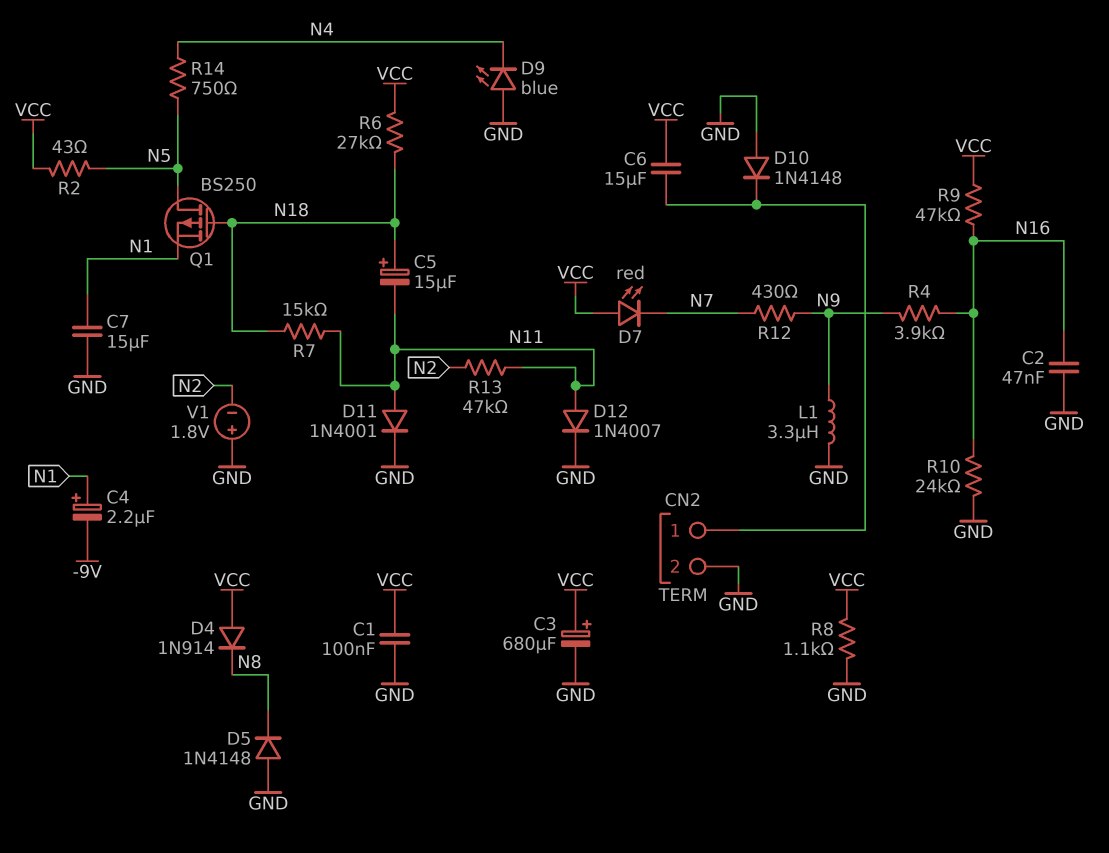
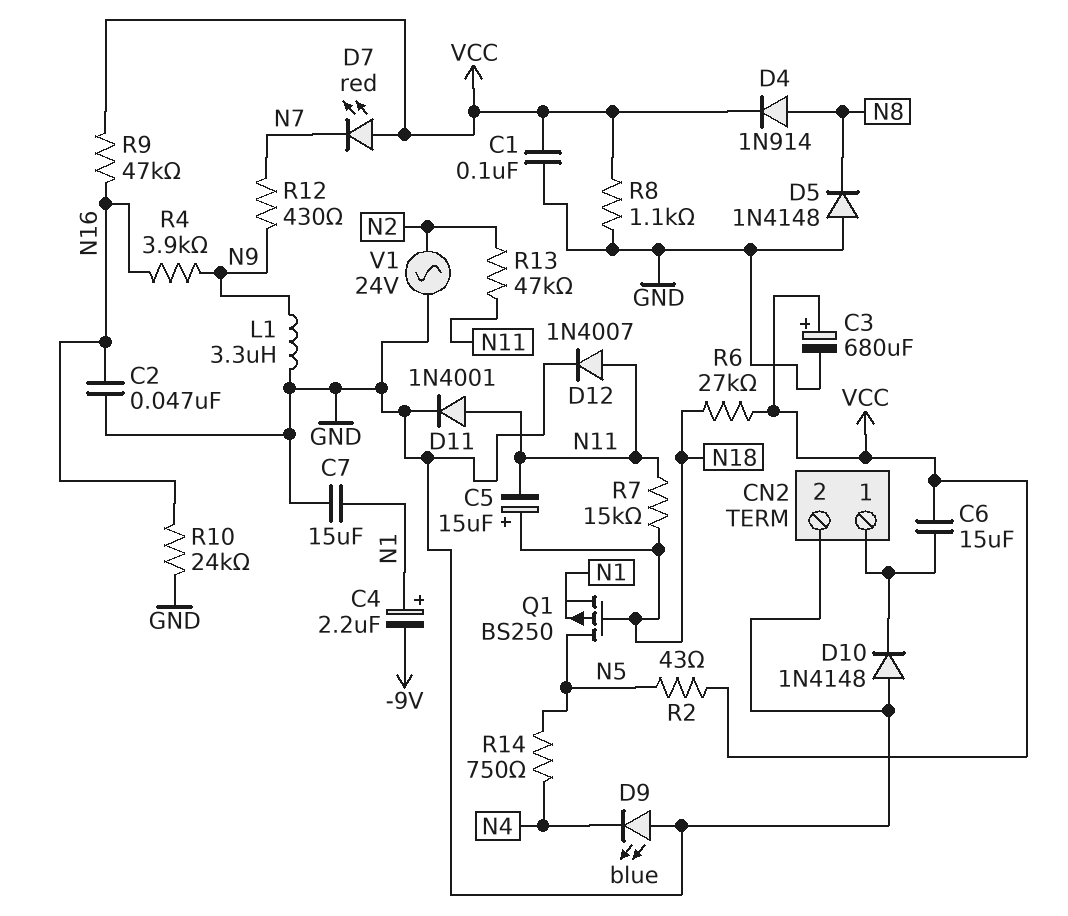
D4: diode 1N914 (A VCC, K N8) -> diode 1N914 (A N8, K VCC)
V1: 1.8V (plus GND, minus N2) -> AC 24V (GND, N2)

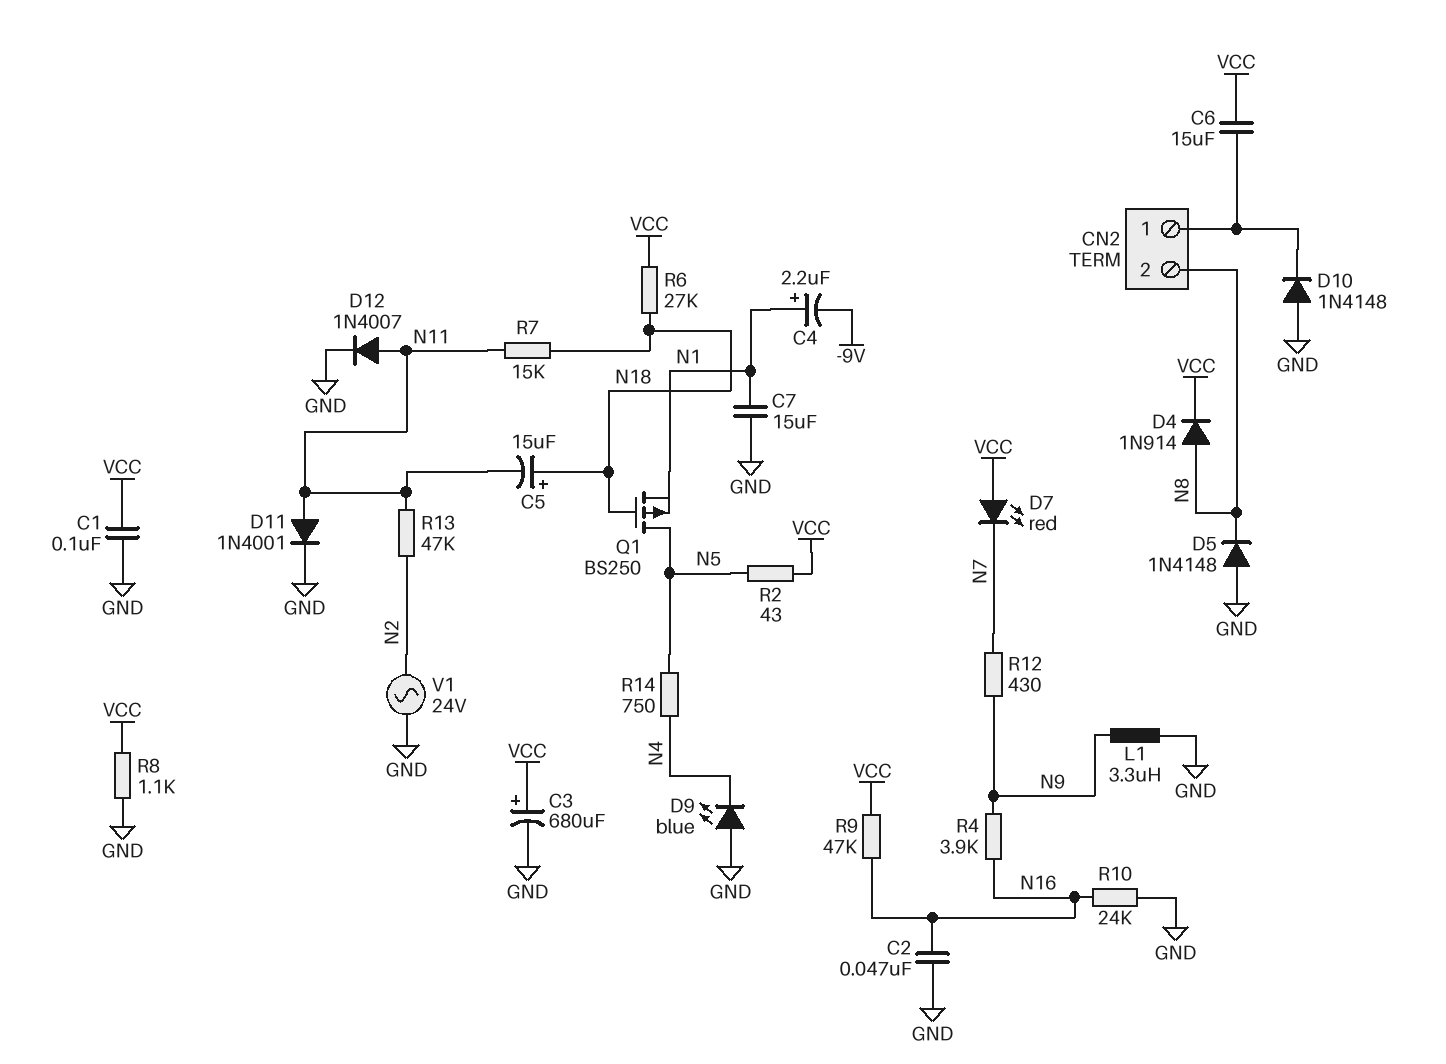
CN2 pin 2: GND -> N8

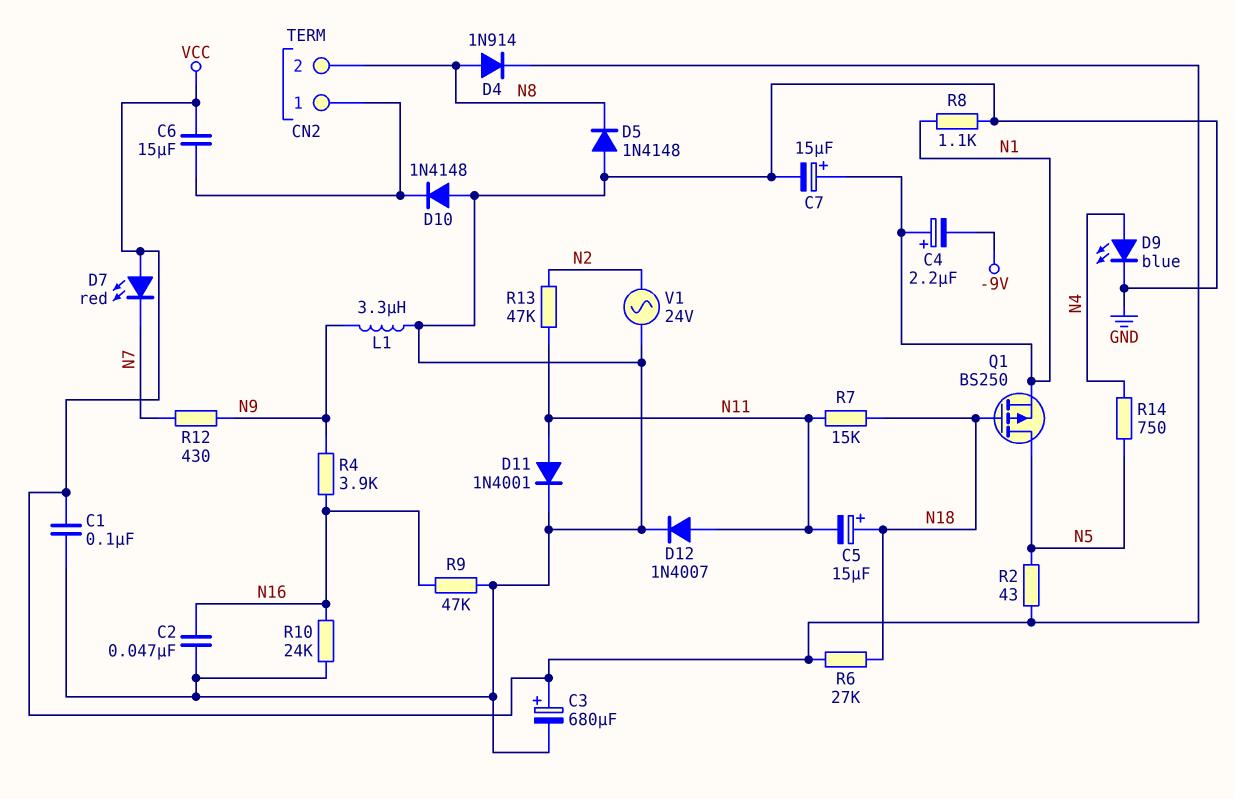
C7: 15uF (GND, N1) -> 15uF (plus N1, minus GND)
D9: LED blue (A GND, K N4) -> LED blue (A N4, K GND)
R8: 1.1k (GND, VCC) -> 1.1k (GND, N1)
R9: 47k (N16, VCC) -> 47k (GND, N16)

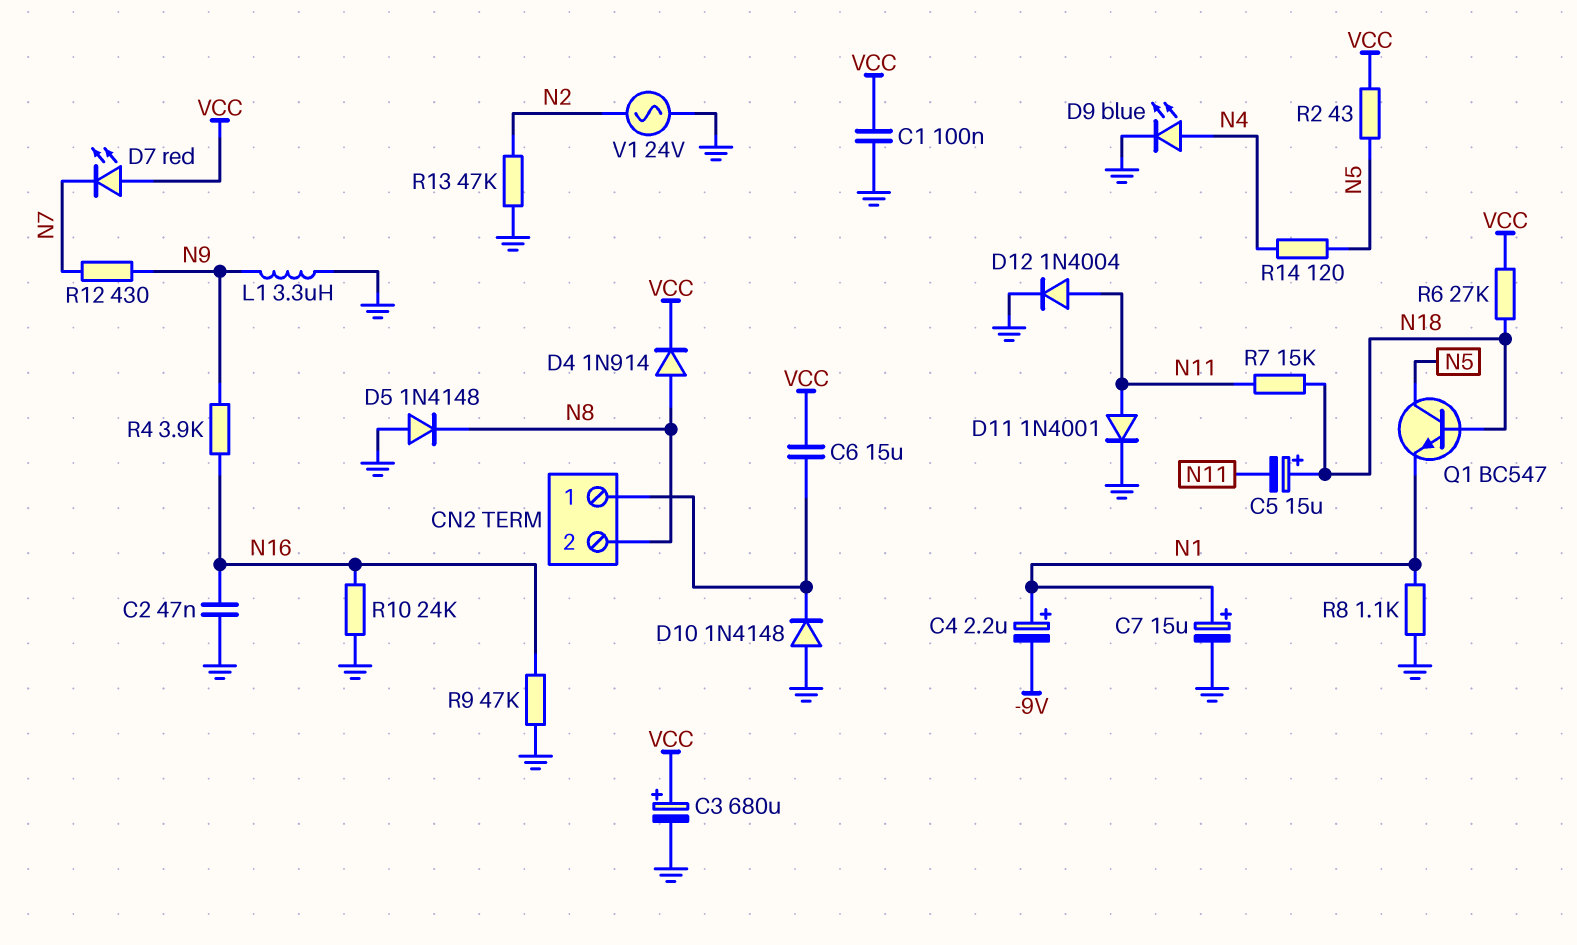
D12: diode 1N4007 (A N11, K GND) -> diode 1N4004 (A N11, K GND)
Q1: PMOS BS250 (G N18, D N5, S N1) -> NPN BC547 (B N18, C N5, E N1)
R13: 47k (N2, N11) -> 47k (GND, N2)
R14: 750 (N4, N5) -> 120 (N4, N5)

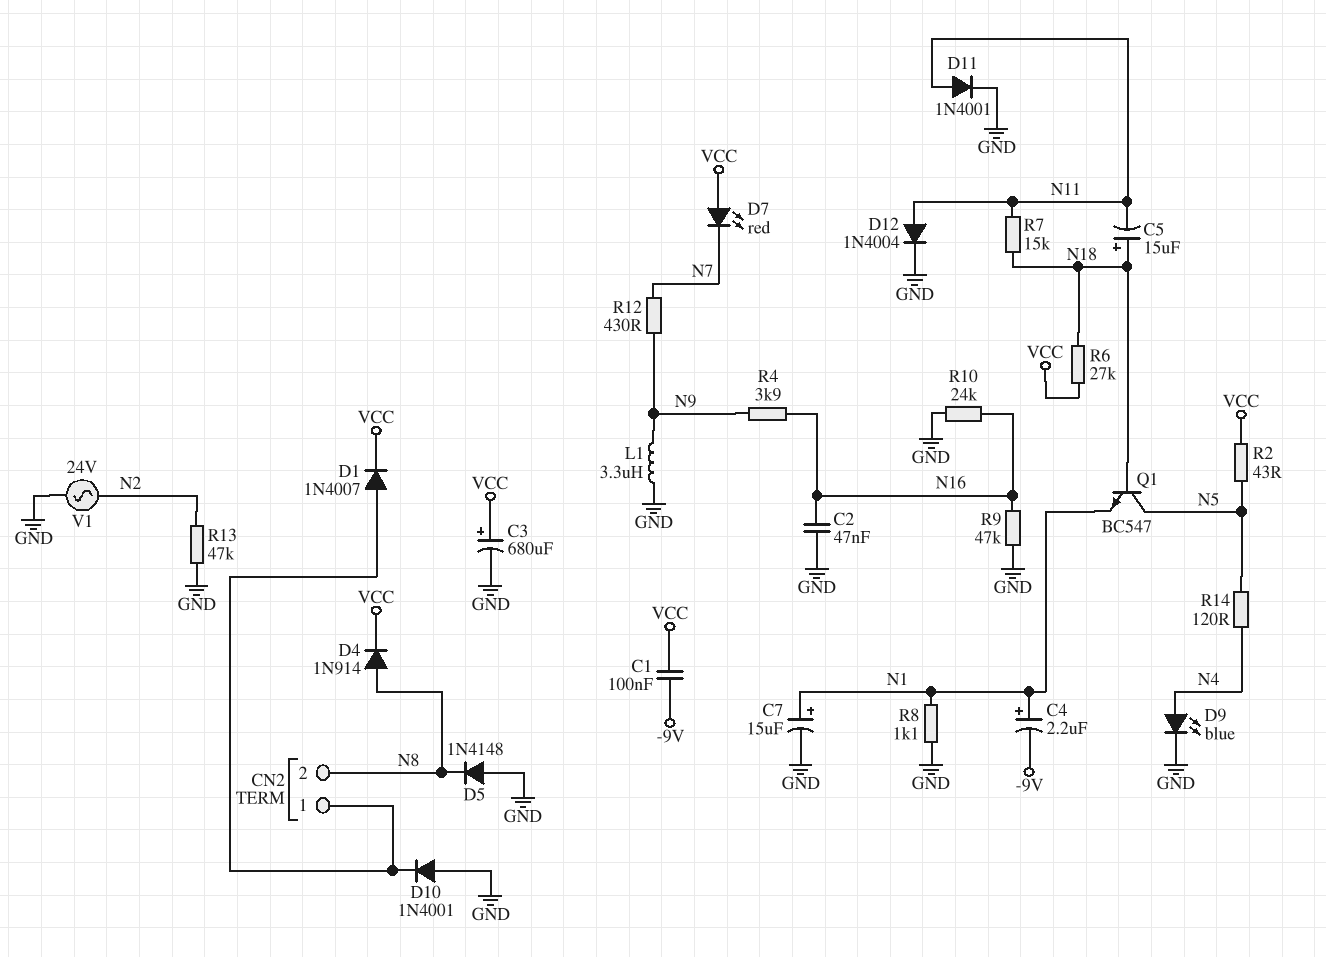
C1: 100nF (GND, VCC) -> 100nF (-9V, VCC)
C6: 15uF (CN2/1, VCC) -> none
D1: none -> diode 1N4007 (A CN2/1, K VCC)
D10: diode 1N4148 (A GND, K CN2/1) -> diode 1N4001 (A GND, K CN2/1)

